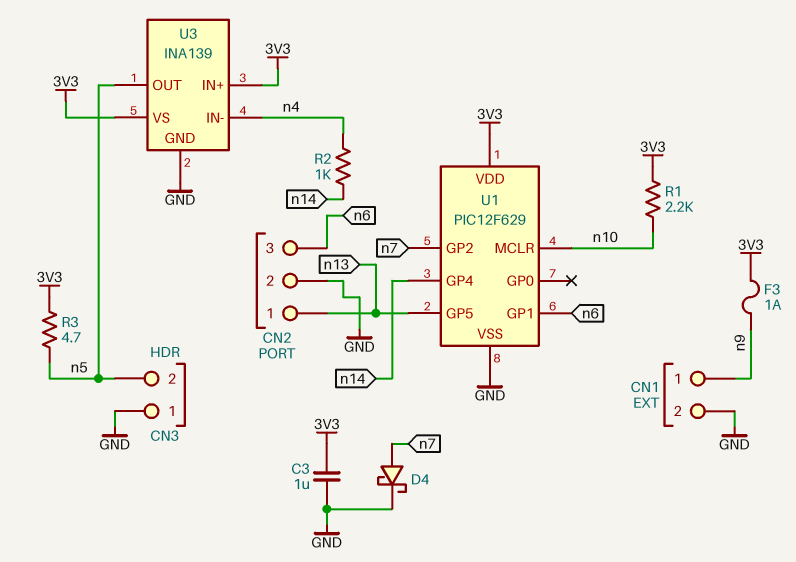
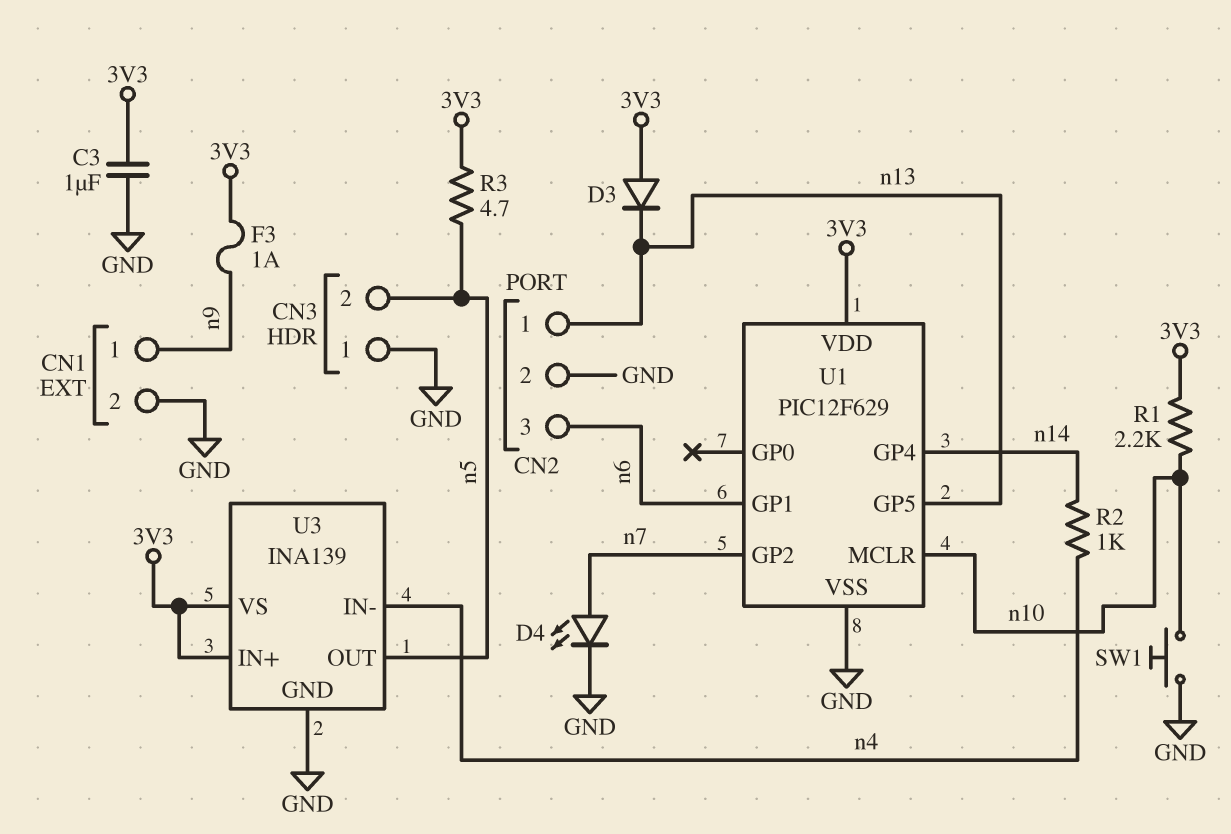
D3: none -> diode (A 3V3, K n13)
D4: schottky (A n7, K GND) -> LED (A n7, K GND)
SW1: none -> button (GND, n10)

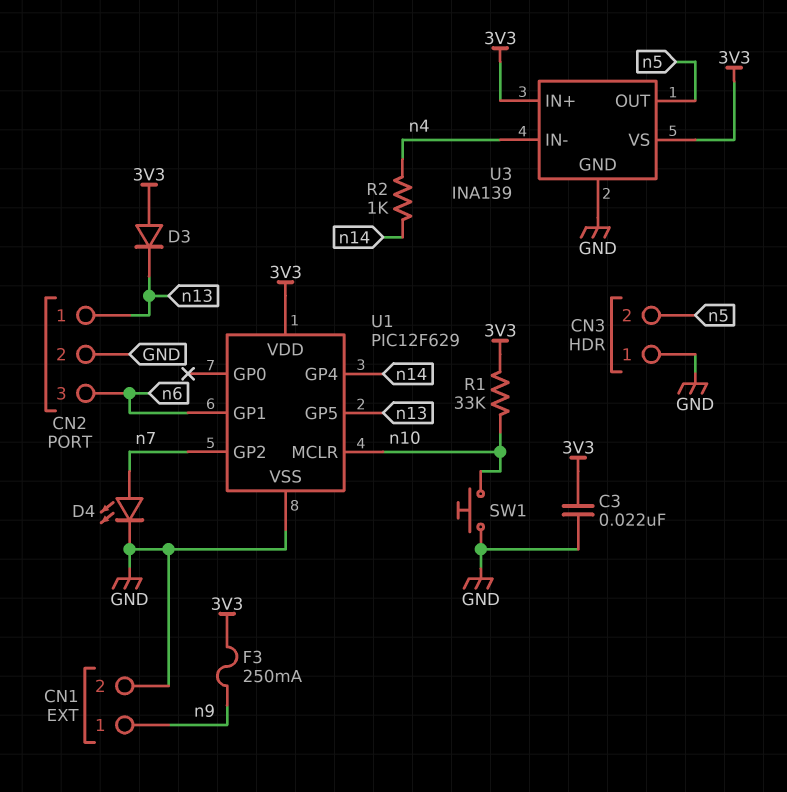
C3: 1uF (3V3, GND) -> 22nF (3V3, GND)
F3: 1A (3V3, n9) -> 250mA (3V3, n9)
R1: 2.2k (3V3, n10) -> 33k (3V3, n10)
R3: 4.7 (3V3, n5) -> none

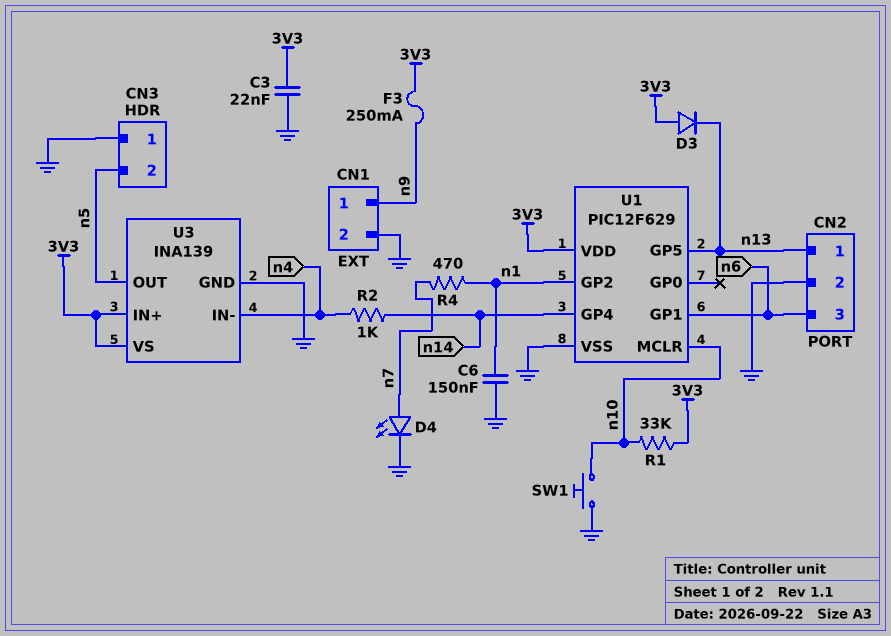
C6: none -> 150nF (GND, n1)
R4: none -> 470 (n1, n7)
U1 pin GP2: n7 -> n1

